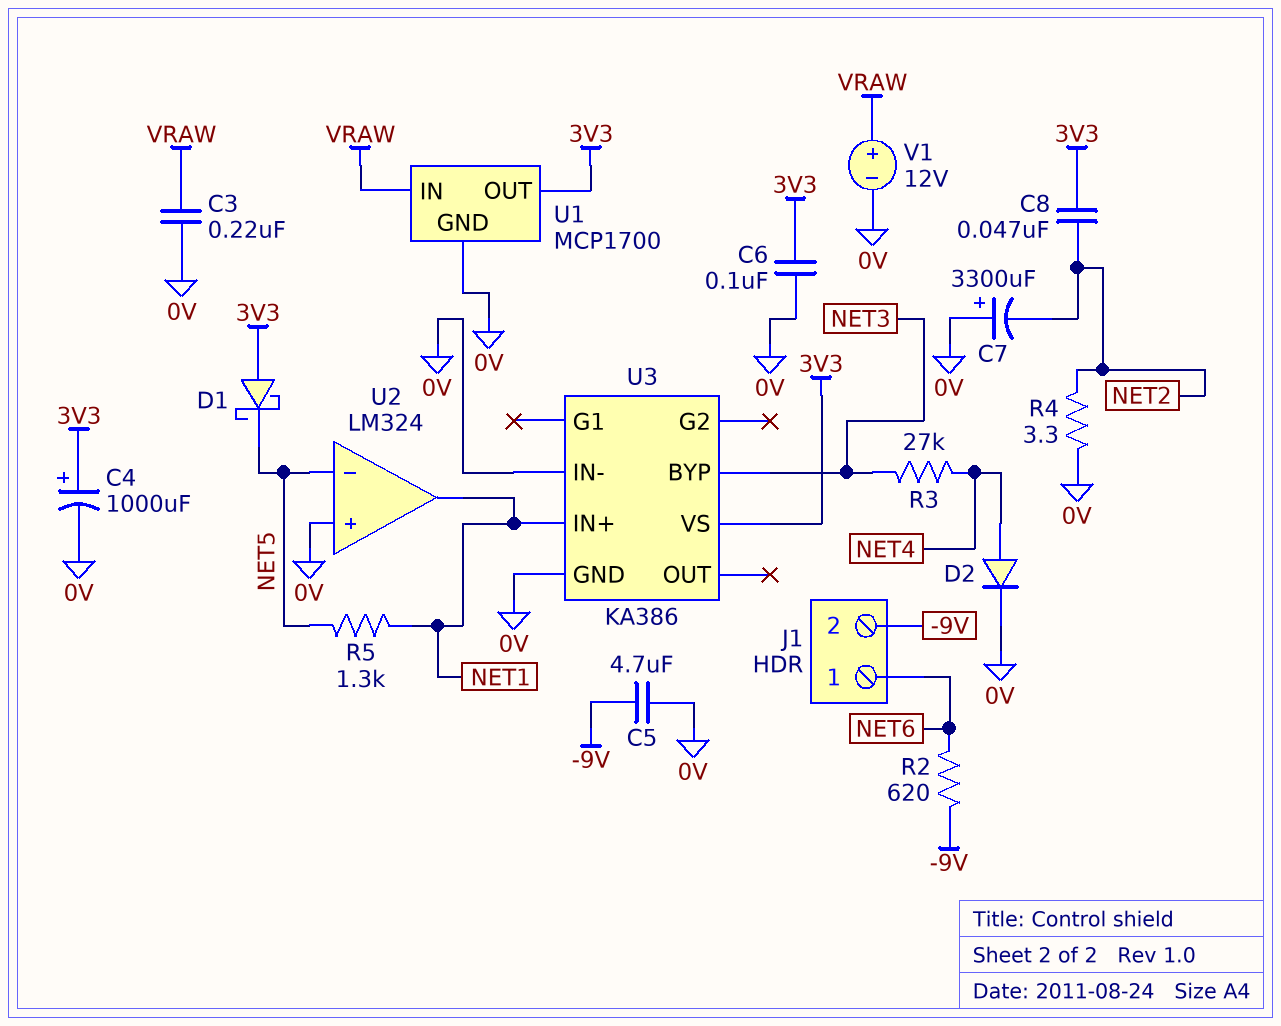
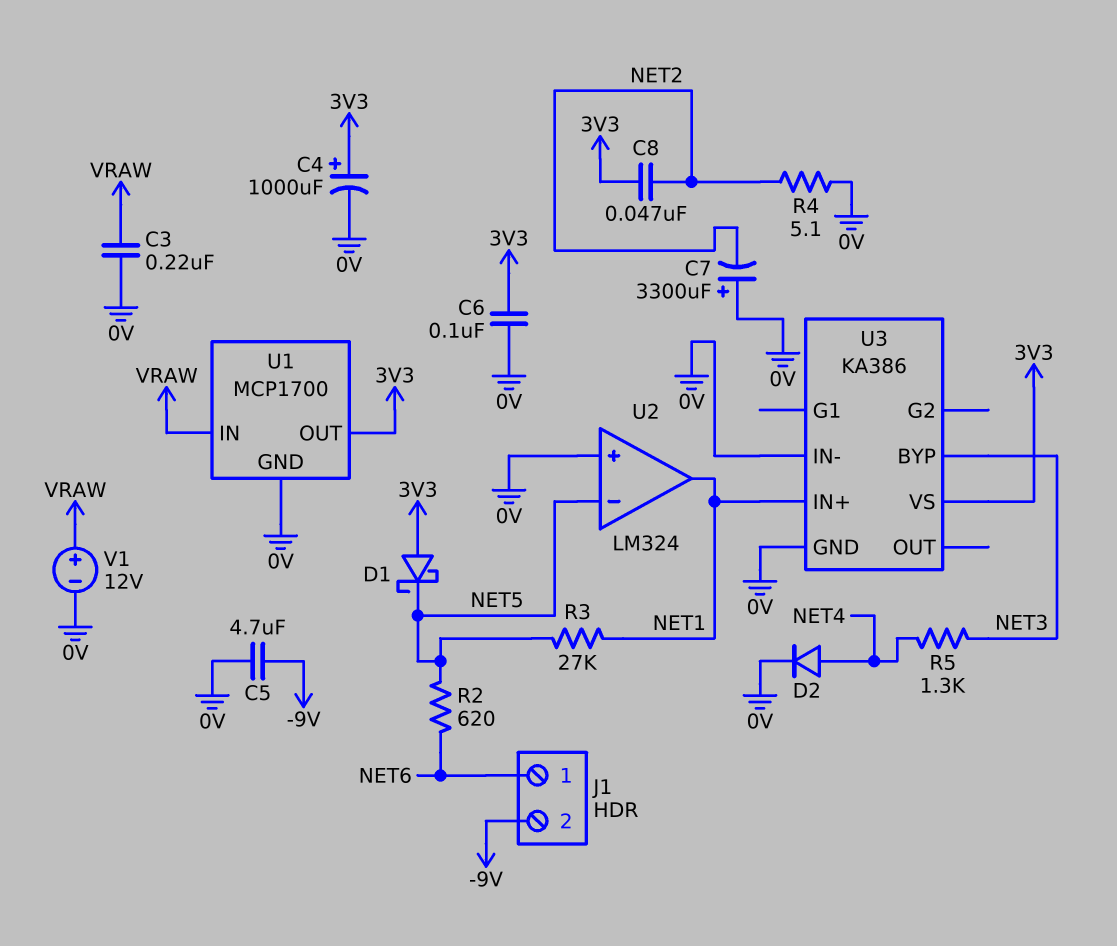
R2: 620 (-9V, NET6) -> 620 (NET5, NET6)
R3: 27k (NET3, NET4) -> 27k (NET1, NET5)
R4: 3.3 (0V, NET2) -> 5.1 (0V, NET2)
R5: 1.3k (NET1, NET5) -> 1.3k (NET3, NET4)

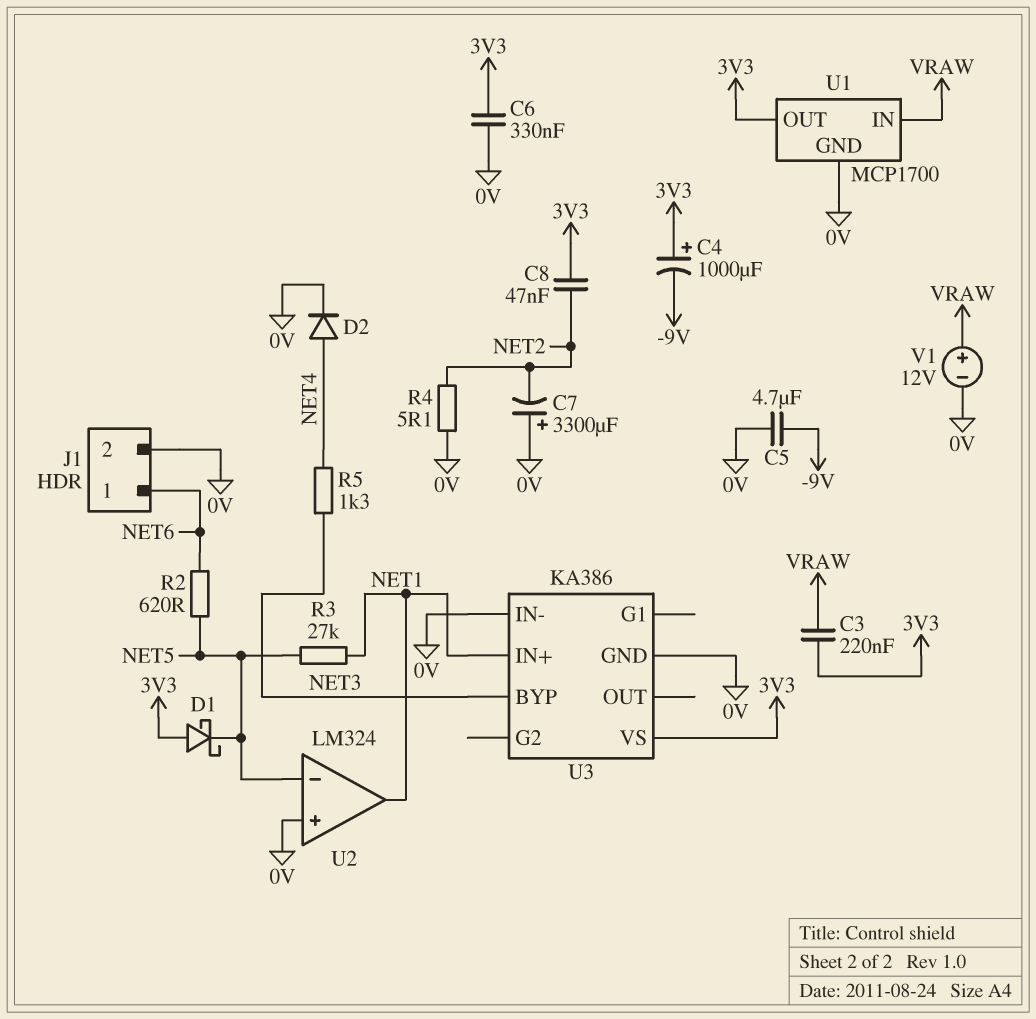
C3: 220nF (0V, VRAW) -> 220nF (3V3, VRAW)
C4: 1000uF (plus 3V3, minus 0V) -> 1000uF (plus 3V3, minus -9V)
C6: 100nF (0V, 3V3) -> 330nF (0V, 3V3)
J1 pin 2: -9V -> 0V

